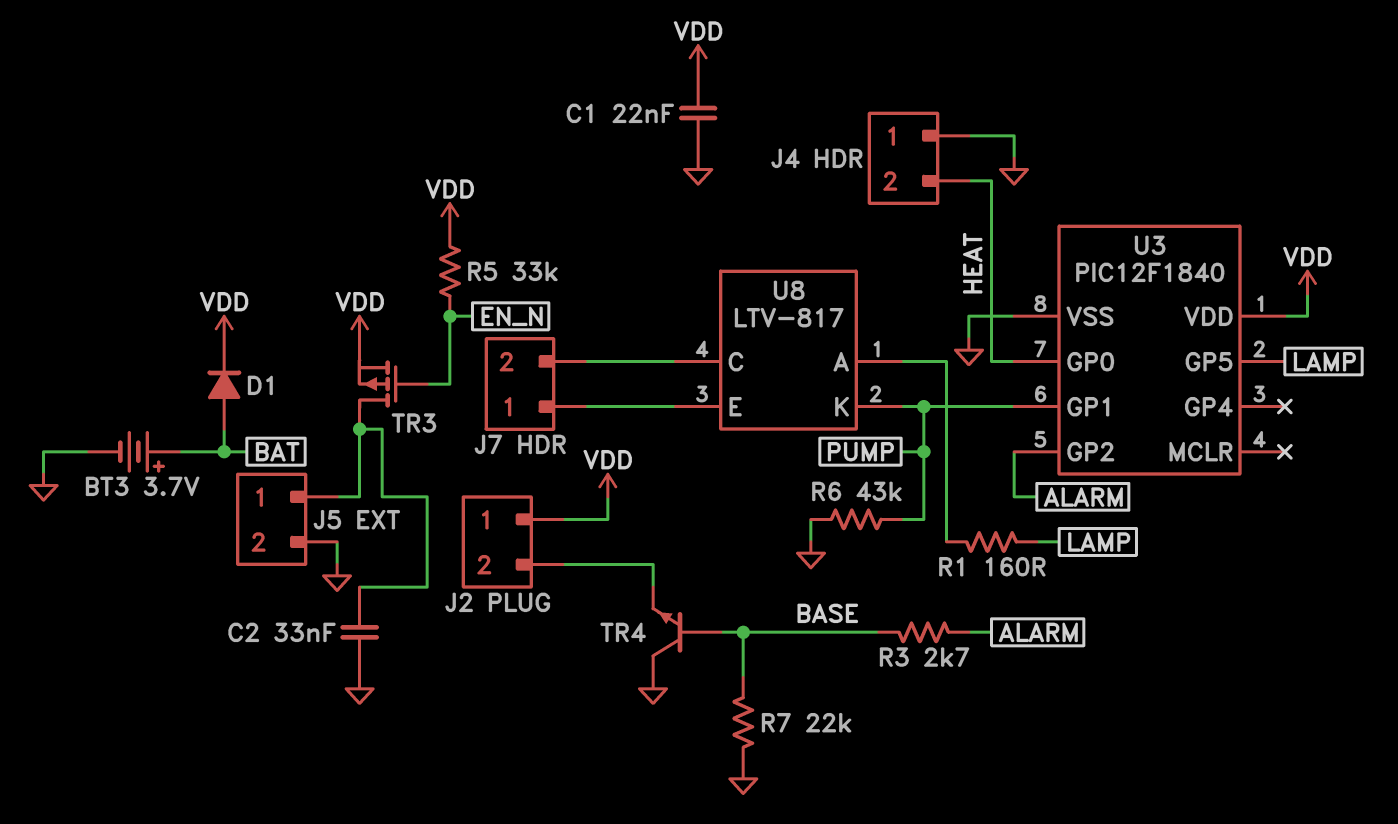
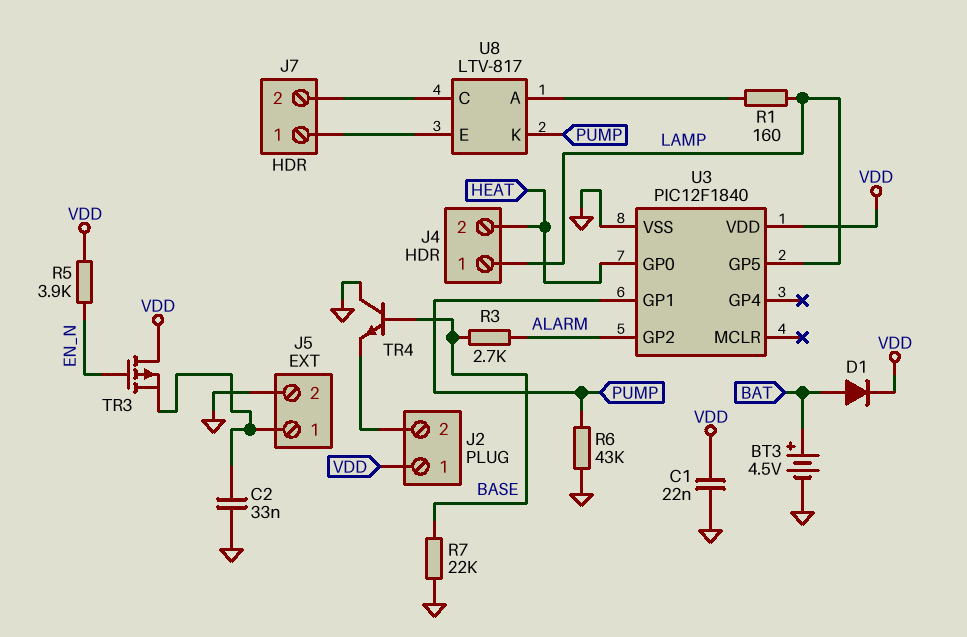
BT3: 3.7V (plus BAT, minus GND) -> 4.5V (plus BAT, minus GND)
J4 pin 1: GND -> LAMP
R5: 33k (EN_N, VDD) -> 3.9k (EN_N, VDD)
TR3: PMOS (G EN_N, D J5/1, S VDD) -> PMOS (G EN_N, D VDD, S J5/1)

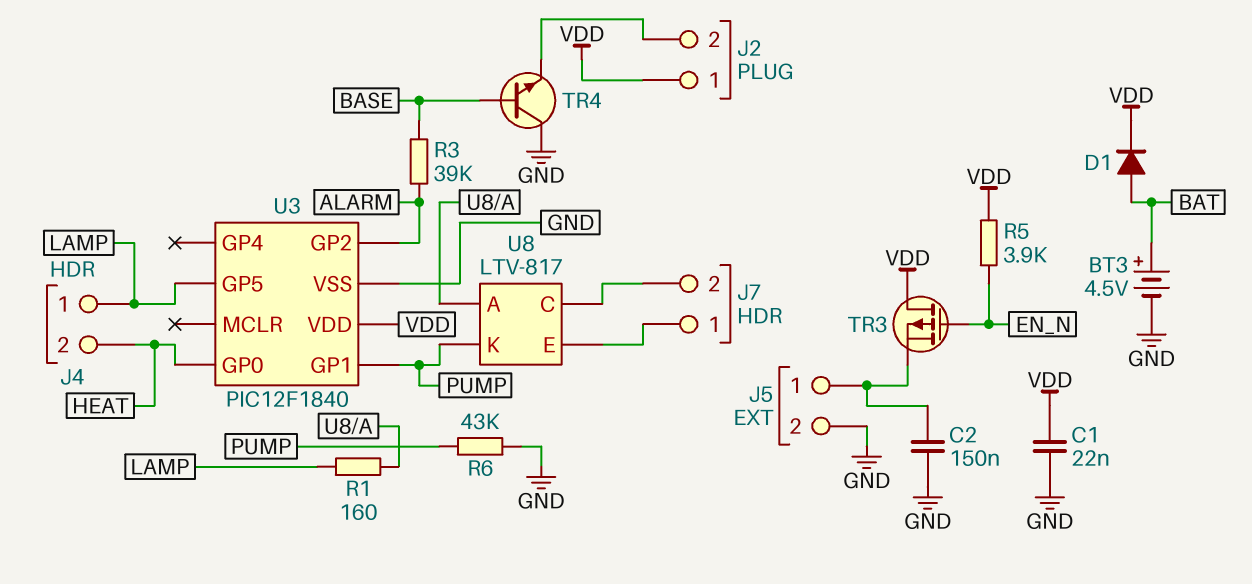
C2: 33nF (GND, J5/1) -> 150nF (GND, J5/1)
R3: 2.7k (ALARM, BASE) -> 39k (ALARM, BASE)
R7: 22k (BASE, GND) -> none

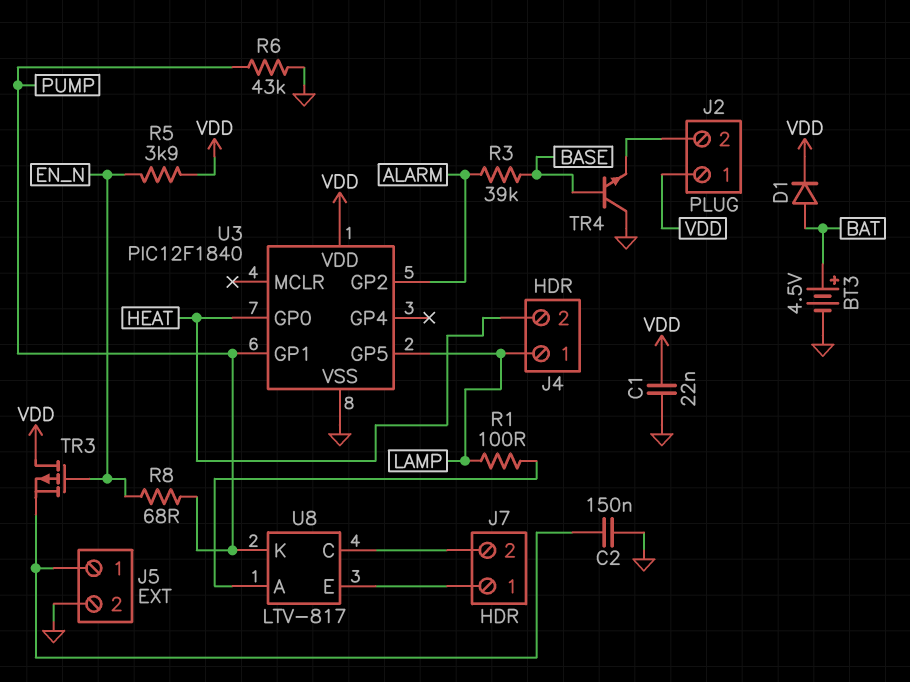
R1: 160 (LAMP, U8/A) -> 100 (LAMP, U8/A)
R8: none -> 68 (EN_N, PUMP)

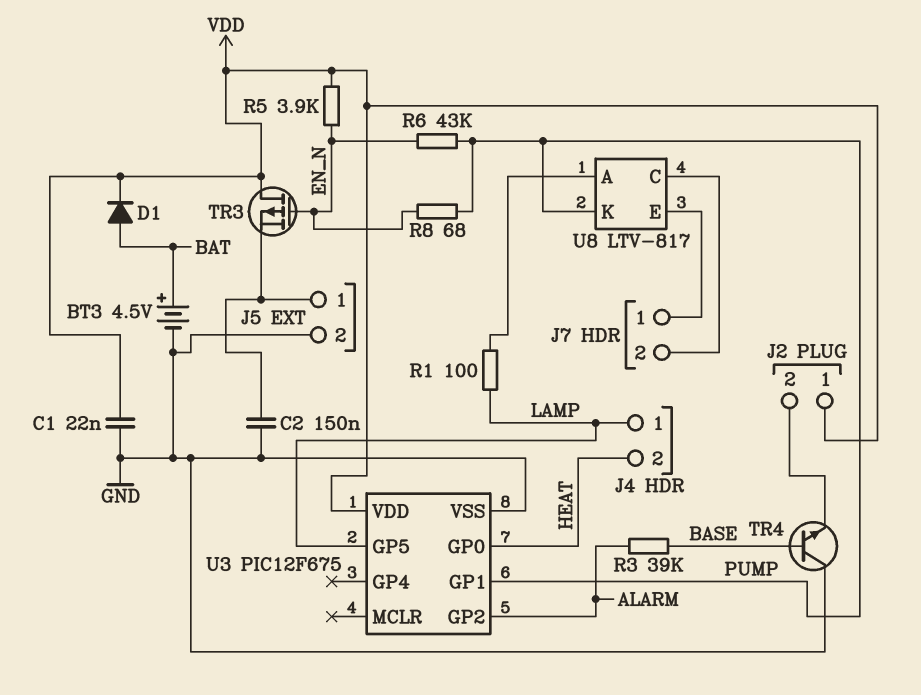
R6: 43k (GND, PUMP) -> 43k (EN_N, PUMP)
U3: PIC12F1840 -> PIC12F675

